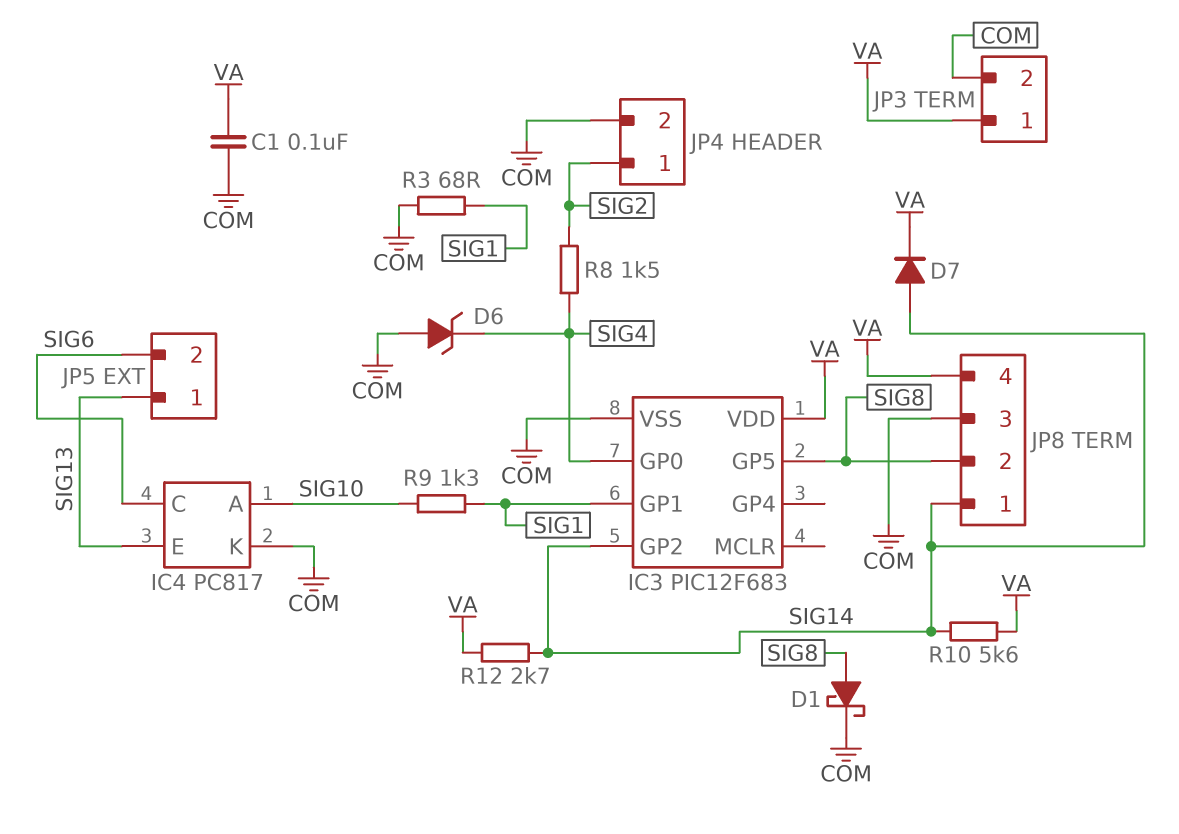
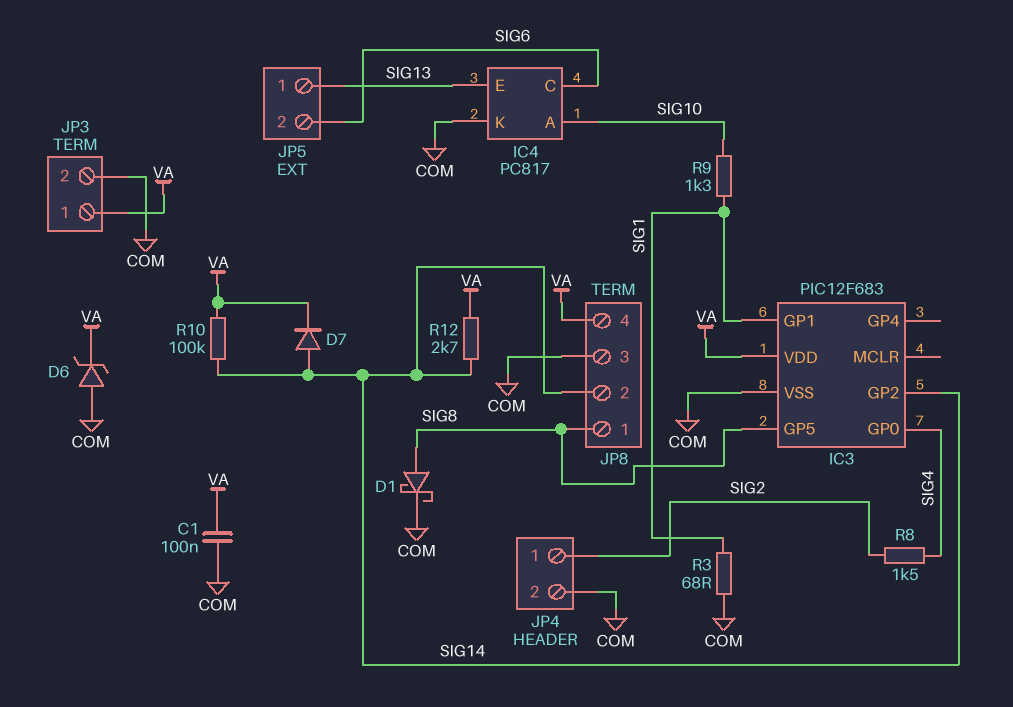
D6: zener (A COM, K SIG4) -> zener (A COM, K VA)
JP8 pin 1: SIG14 -> SIG8
JP8 pin 2: SIG8 -> SIG14
R10: 5.6k (SIG14, VA) -> 100k (SIG14, VA)

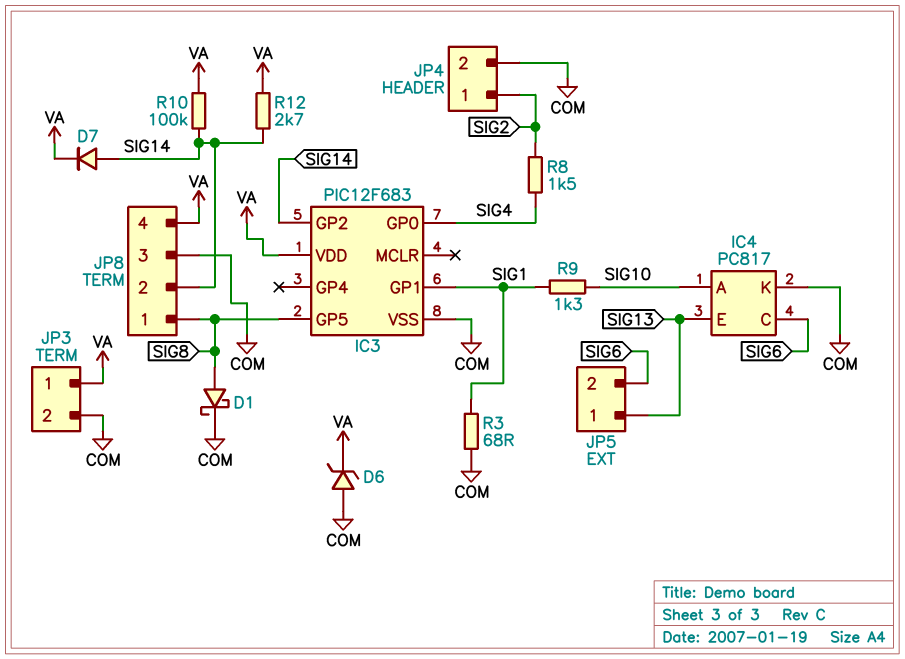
C1: 100nF (COM, VA) -> none

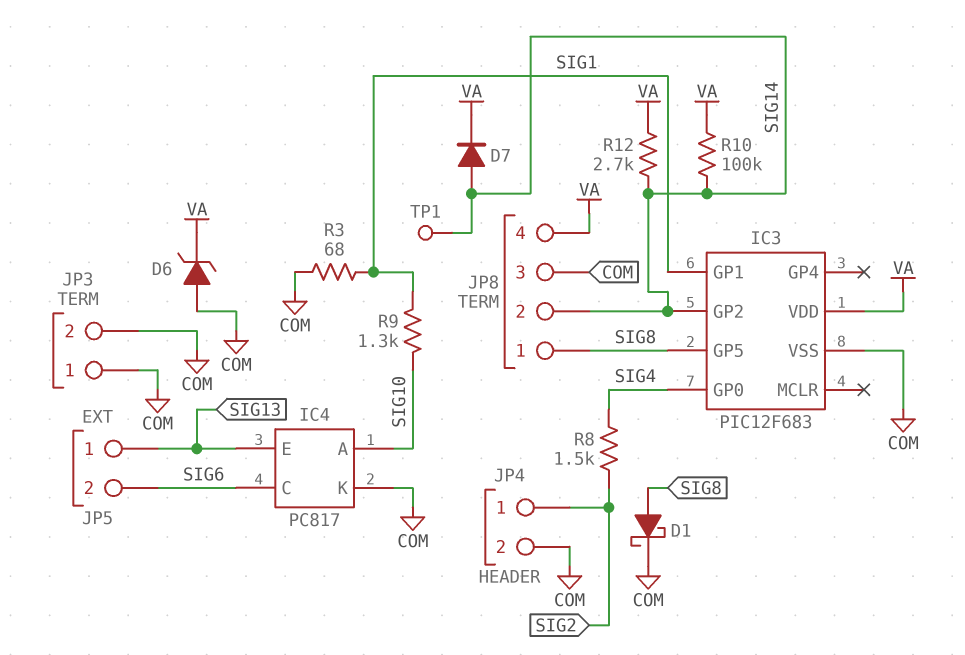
JP3 pin 1: VA -> COM
TP1: none -> test point (SIG14)

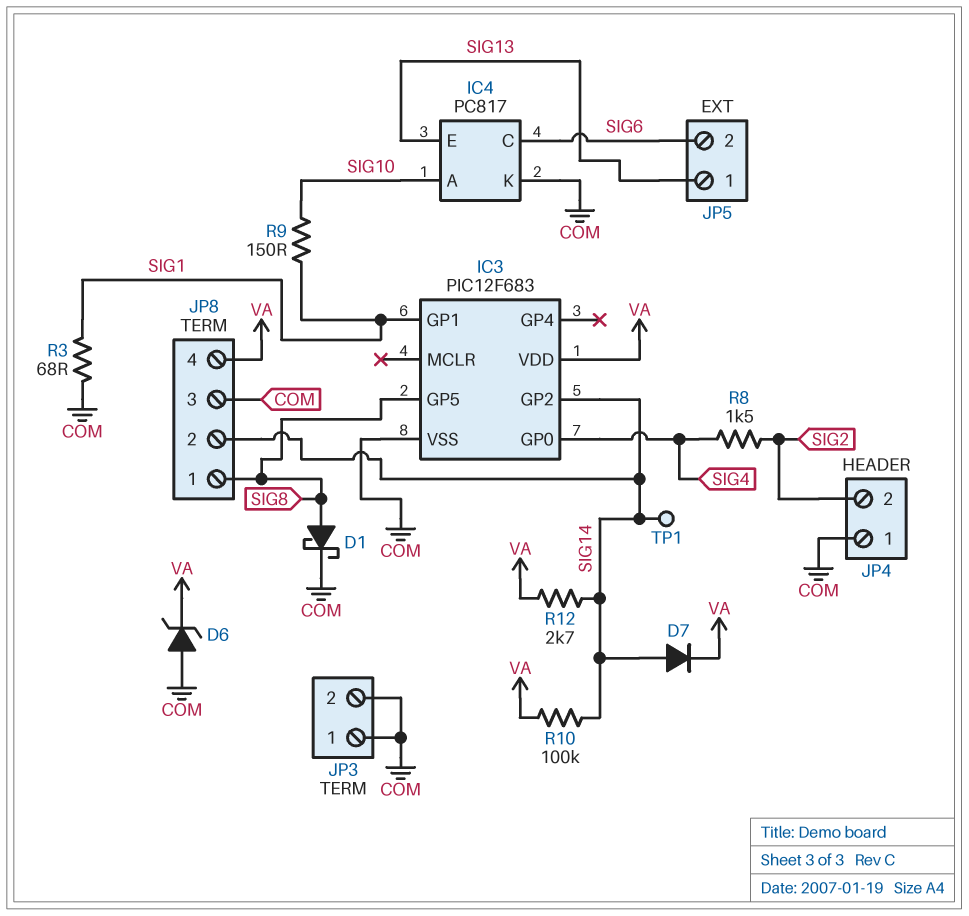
JP4 pin 1: SIG2 -> COM
JP4 pin 2: COM -> SIG2
R9: 1.3k (SIG1, SIG10) -> 150 (SIG1, SIG10)

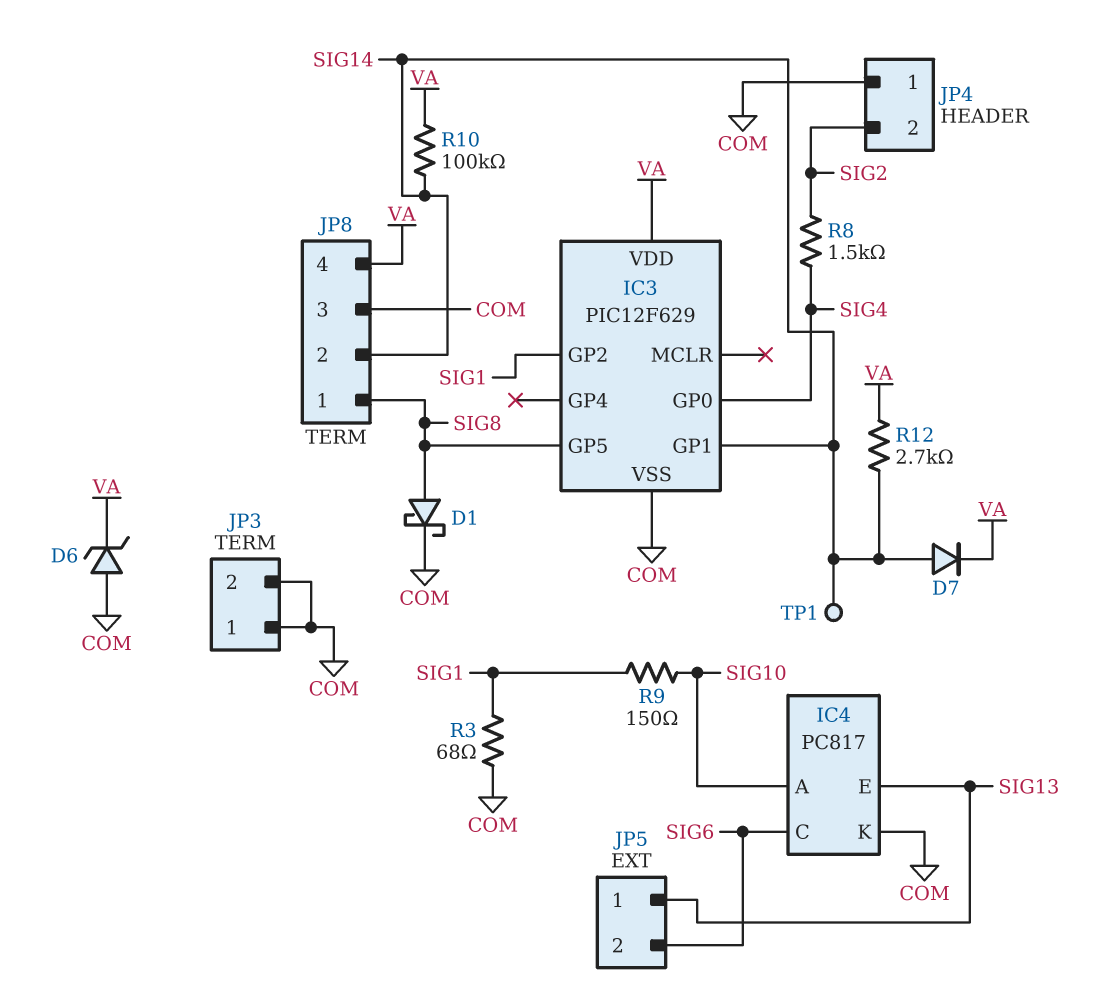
IC3: PIC12F683 -> PIC12F629
IC3 pin GP1: SIG1 -> SIG14
IC3 pin GP2: SIG14 -> SIG1

